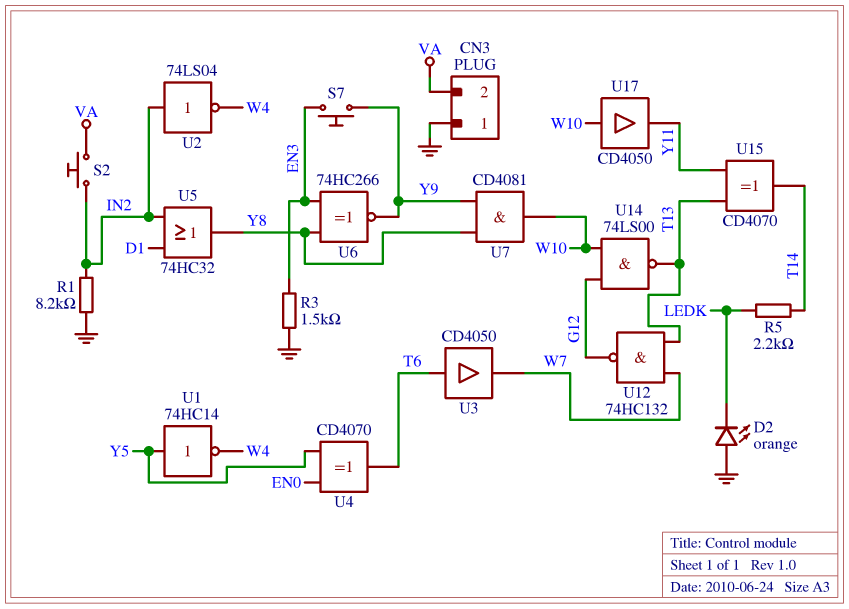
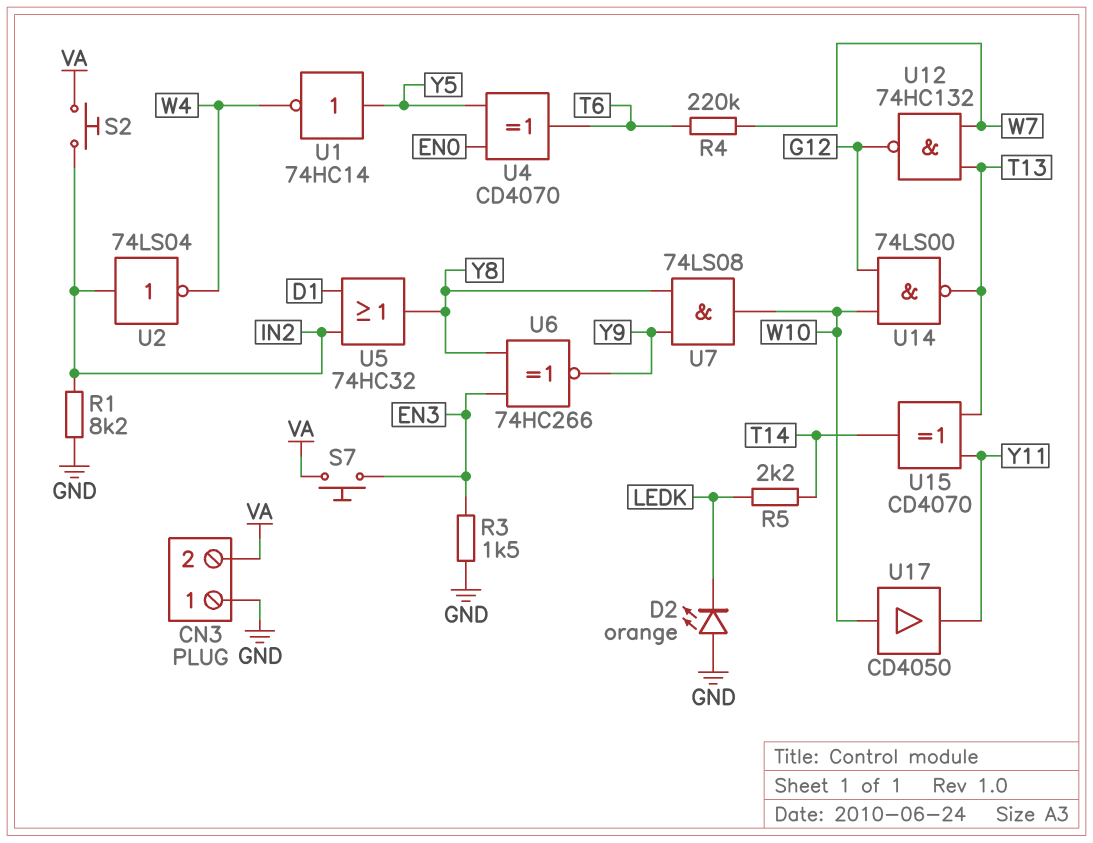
R4: none -> 220k (T6, W7)
S7: button (EN3, Y9) -> button (EN3, VA)
U3: buffer CD4050 (in T6, out W7) -> none
U7: AND CD4081 (in Y8, in Y9, out W10) -> AND 74LS08 (in Y8, in Y9, out W10)

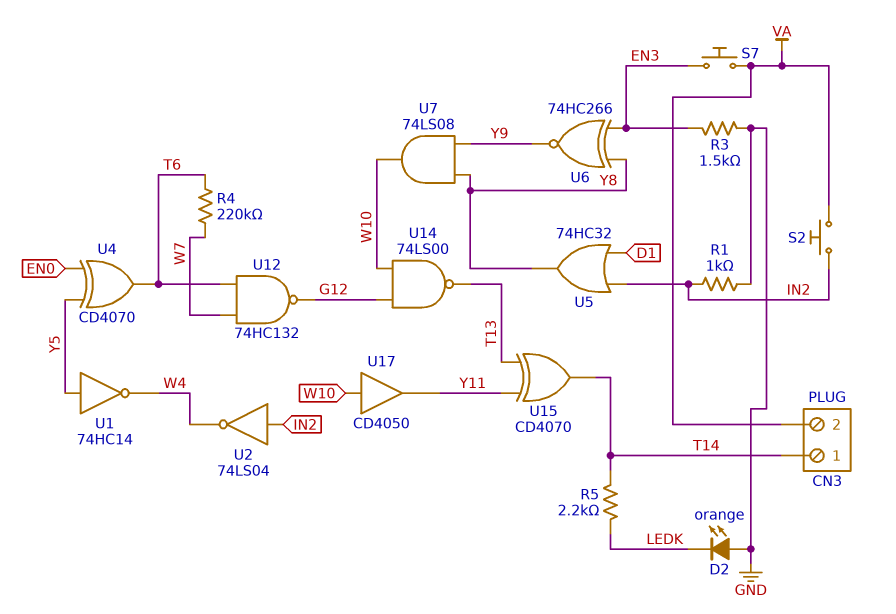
CN3 pin 1: GND -> T14
R1: 8.2k (GND, IN2) -> 1k (GND, IN2)
U12: NAND 74HC132 (in T13, in W7, out G12) -> NAND 74HC132 (in T6, in W7, out G12)

